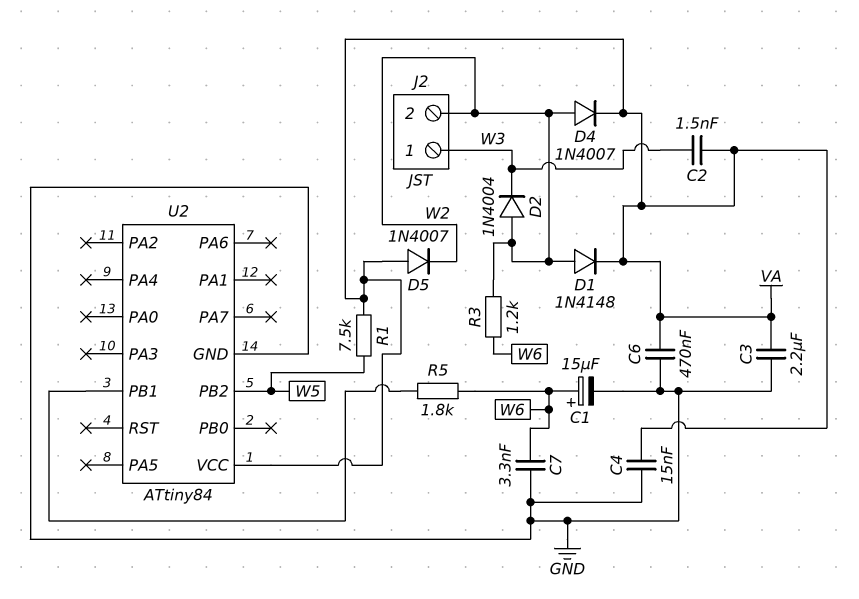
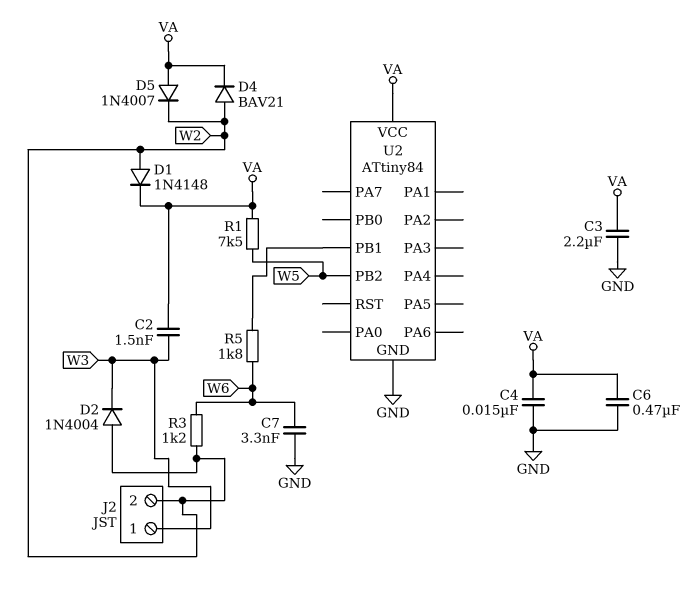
C1: 15uF (plus W6, minus GND) -> none
D4: diode 1N4007 (A W2, K VA) -> diode BAV21 (A W2, K VA)

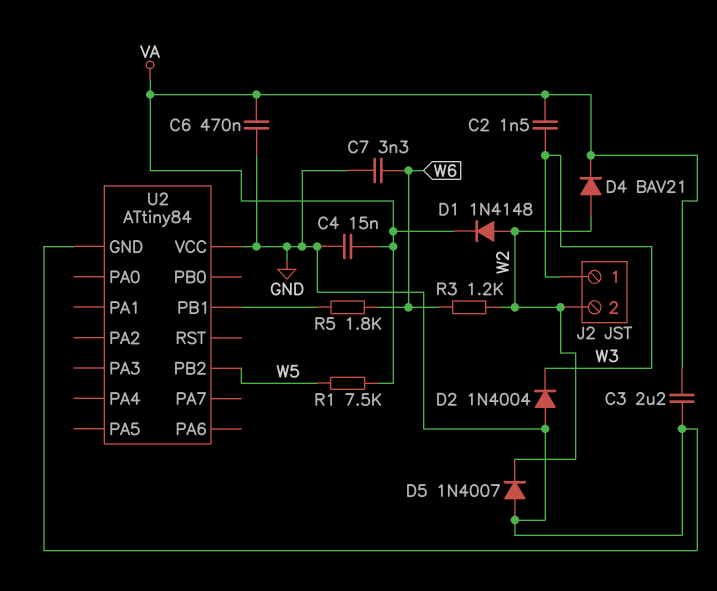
D2: diode 1N4004 (A W2, K W3) -> diode 1N4004 (A GND, K W3)
D5: diode 1N4007 (A VA, K W2) -> diode 1N4007 (A GND, K W2)
U2 pin VCC: VA -> GND

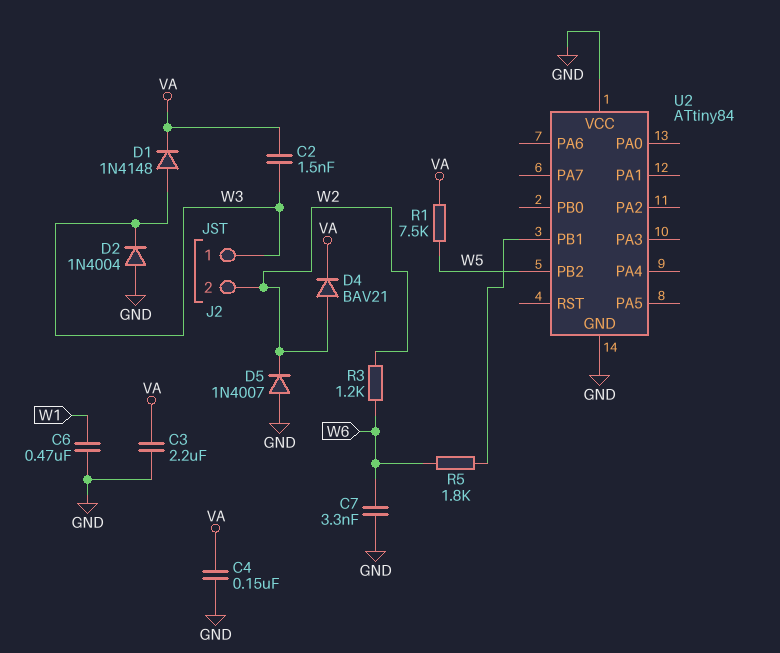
C4: 15nF (GND, VA) -> 150nF (GND, VA)
C6: 470nF (GND, VA) -> 470nF (GND, W1)
D1: diode 1N4148 (A W2, K VA) -> diode 1N4148 (A W3, K VA)

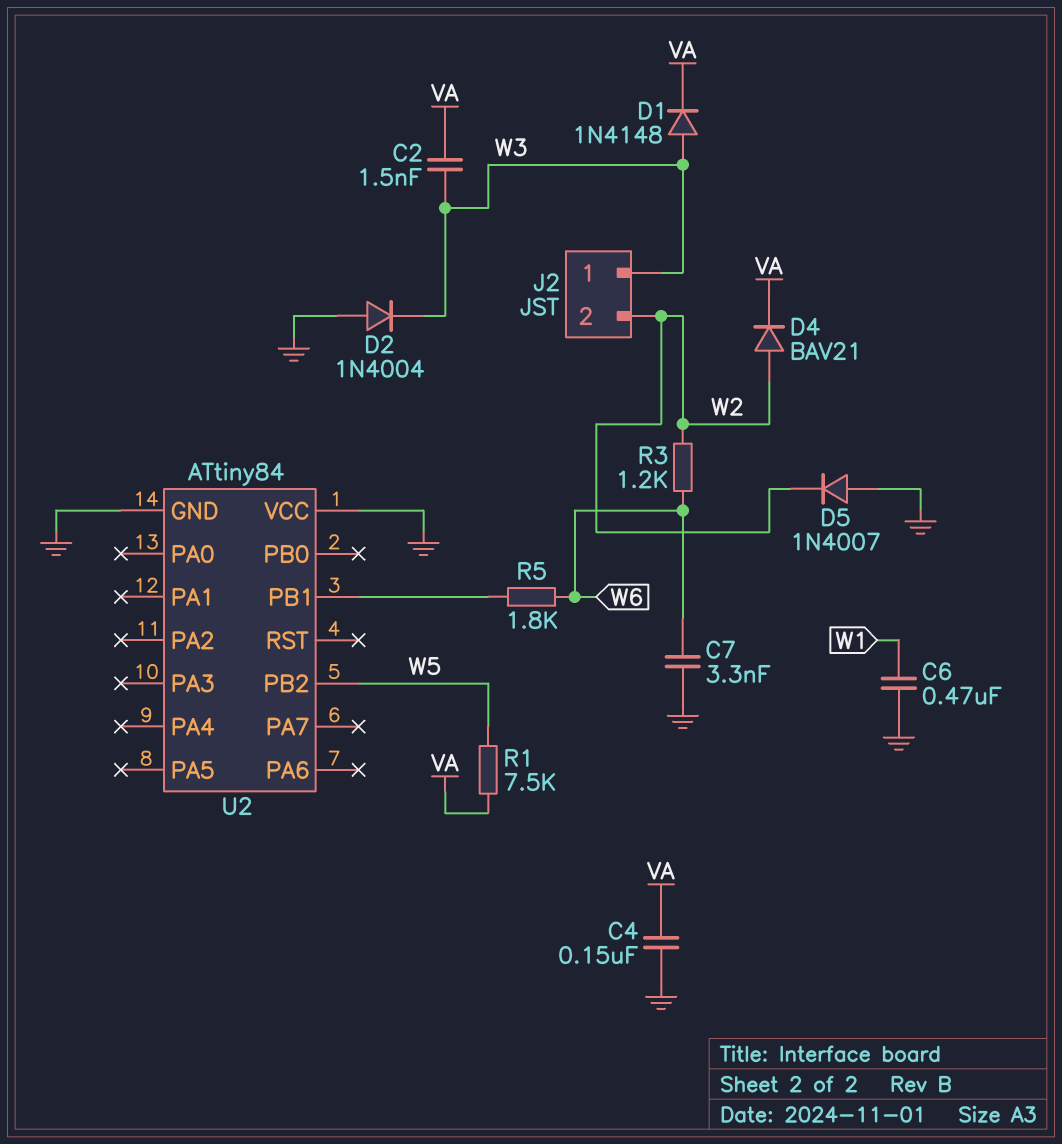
C3: 2.2uF (GND, VA) -> none

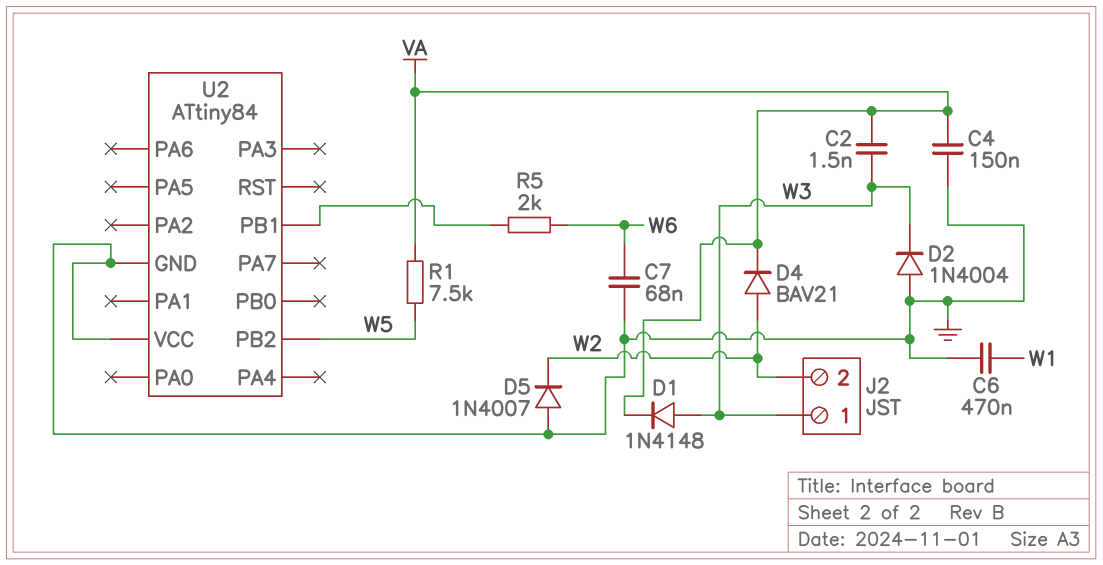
C7: 3.3nF (GND, W6) -> 68nF (GND, W6)
R3: 1.2k (W2, W6) -> none
R5: 1.8k (U2/PB1, W6) -> 2k (U2/PB1, W6)

